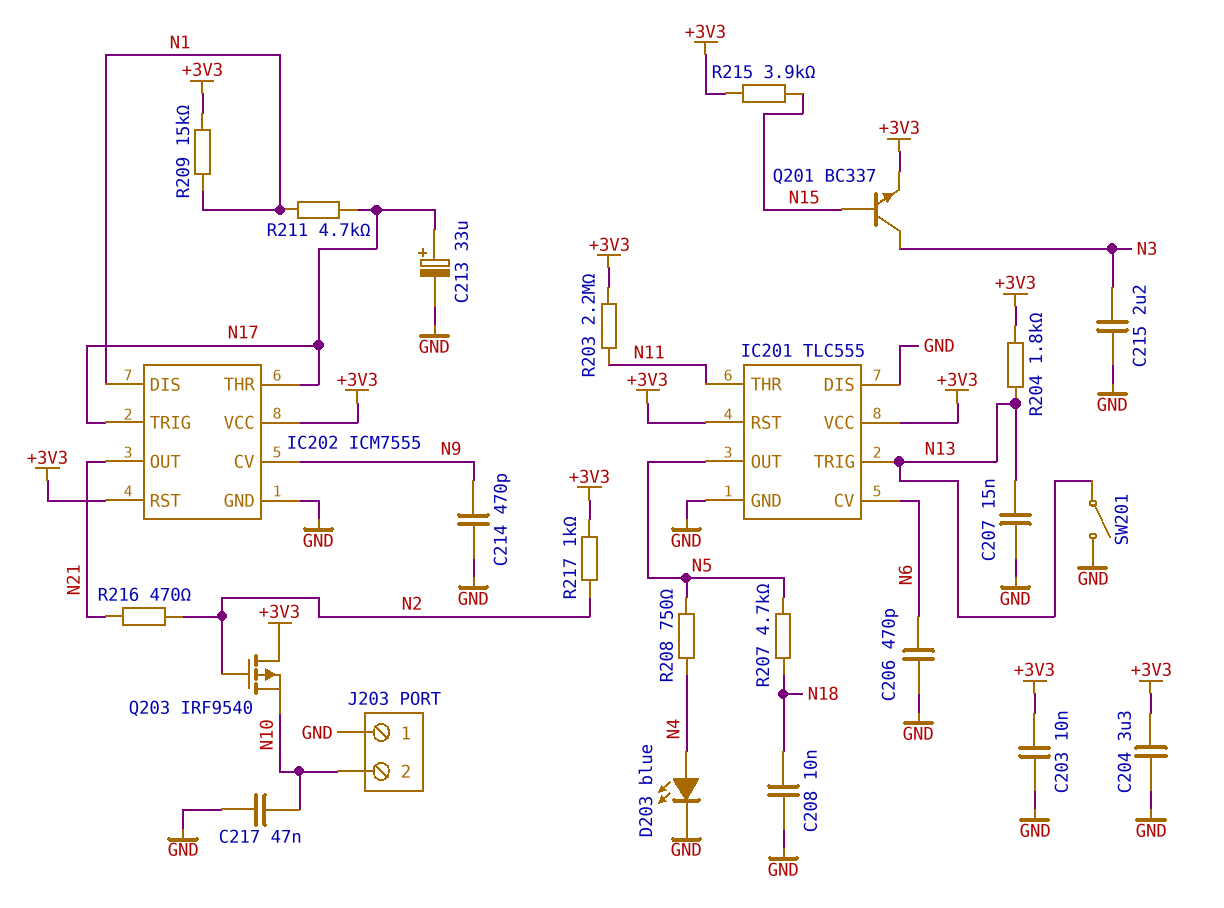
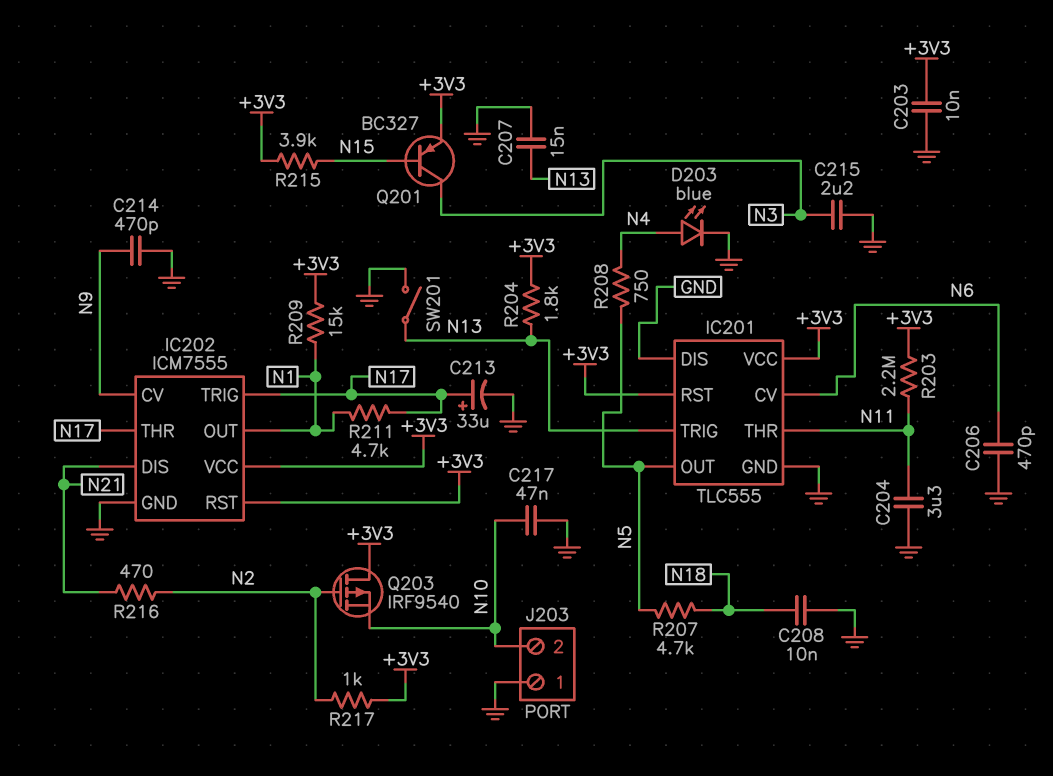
C204: 3.3uF (+3V3, GND) -> 3.3uF (GND, N11)
IC202 pin DIS: N1 -> N21
IC202 pin OUT: N21 -> N1
Q201: NPN BC337 (B N15, C N3, E +3V3) -> PNP BC327 (B N15, C N3, E +3V3)

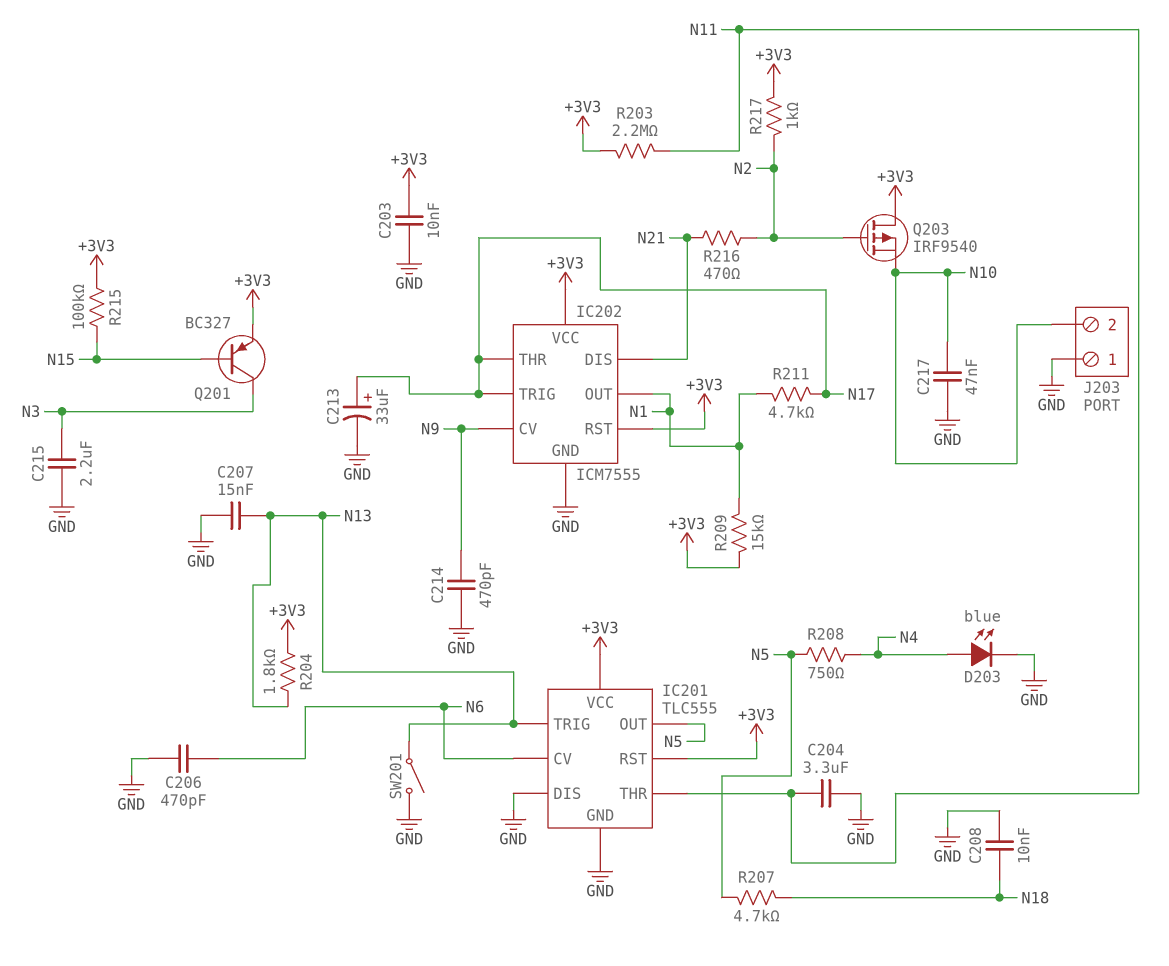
R215: 3.9k (+3V3, N15) -> 100k (+3V3, N15)

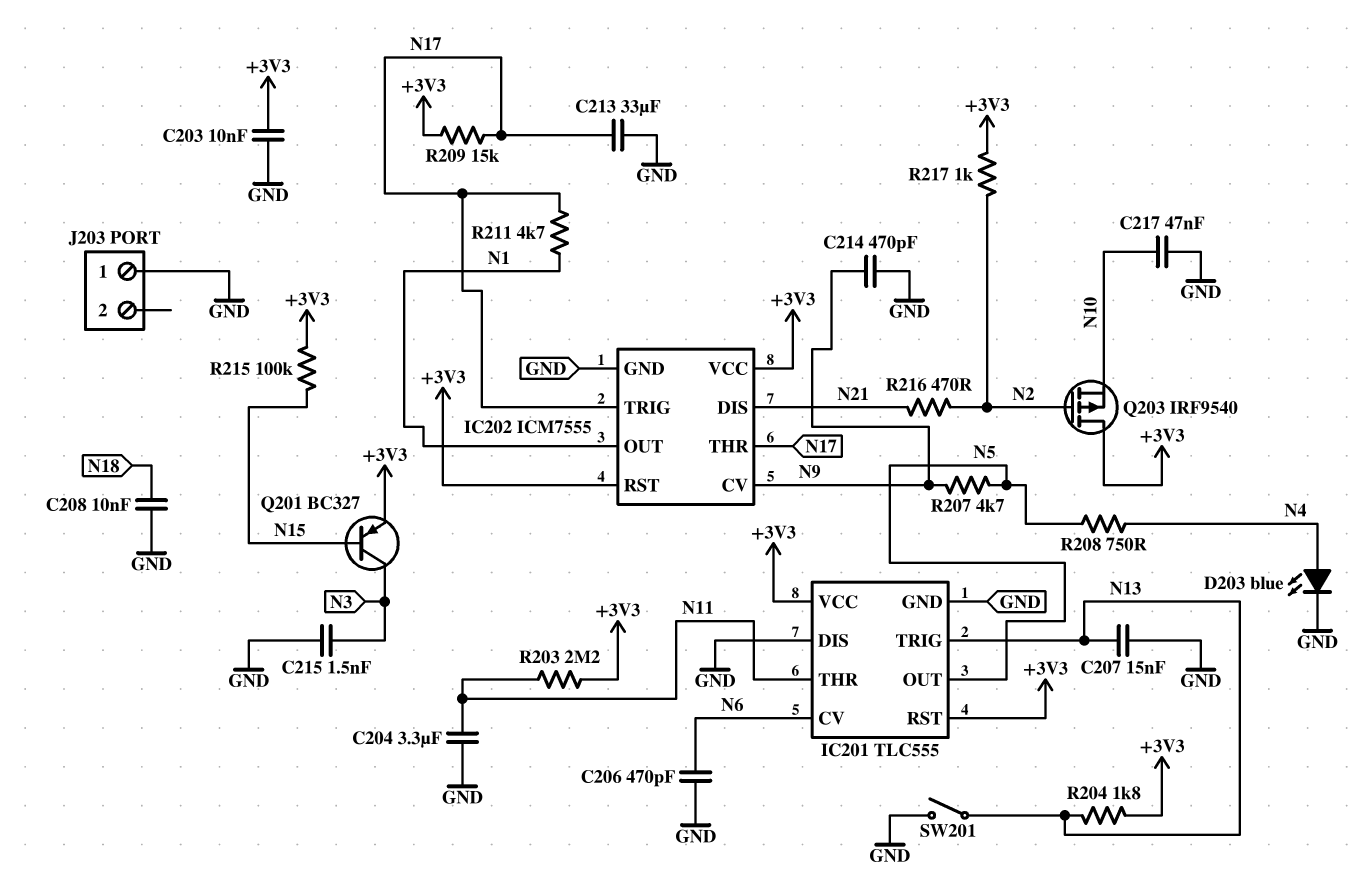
C213: 33uF (plus N17, minus GND) -> 33uF (GND, N17)
C215: 2.2uF (GND, N3) -> 1.5nF (GND, N3)
J203 pin 2: N10 -> none
R207: 4.7k (N5, N18) -> 4.7k (N5, N9)
R209: 15k (+3V3, N1) -> 15k (+3V3, N17)

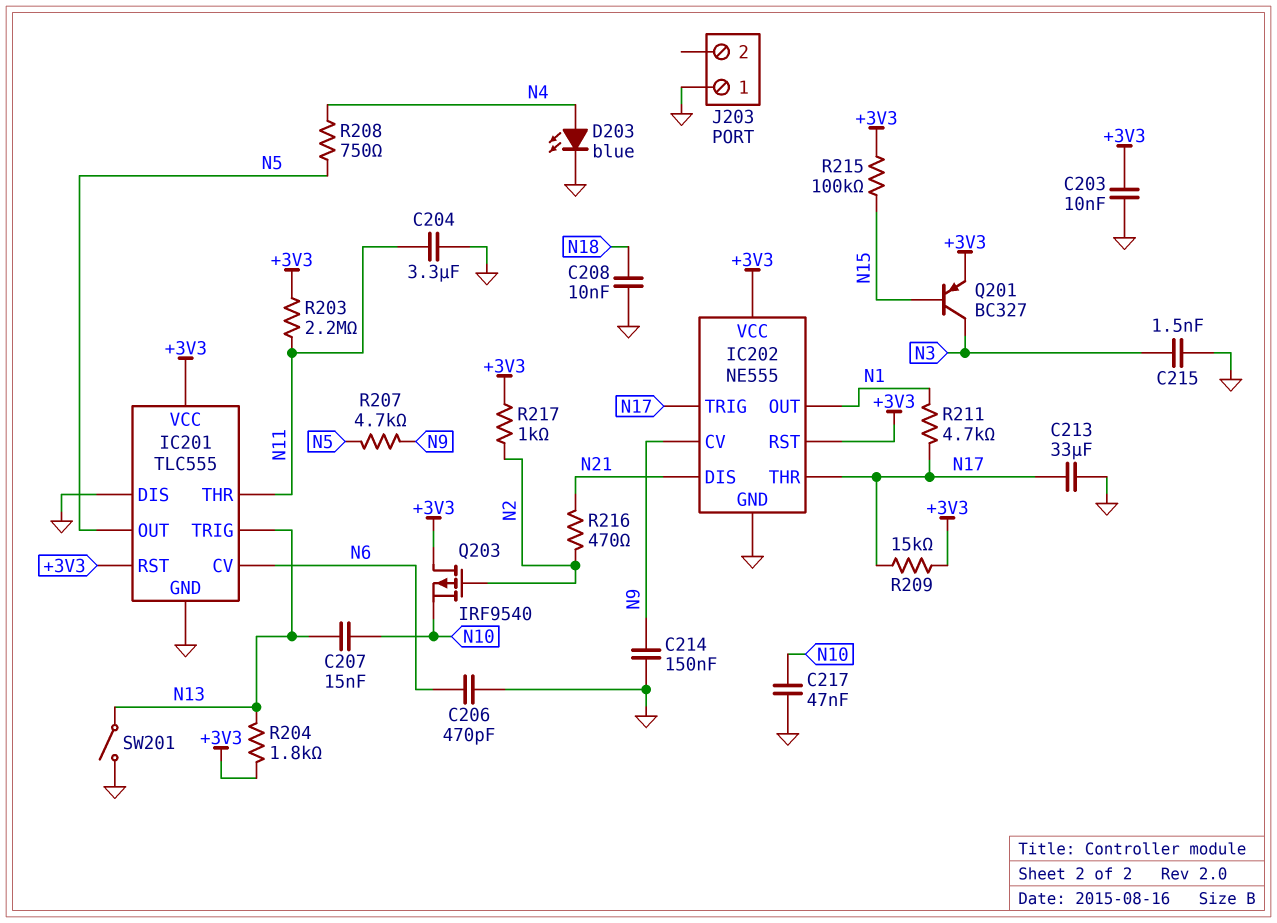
C207: 15nF (GND, N13) -> 15nF (N10, N13)
C214: 470pF (GND, N9) -> 150nF (GND, N9)
IC202: ICM7555 -> NE555

